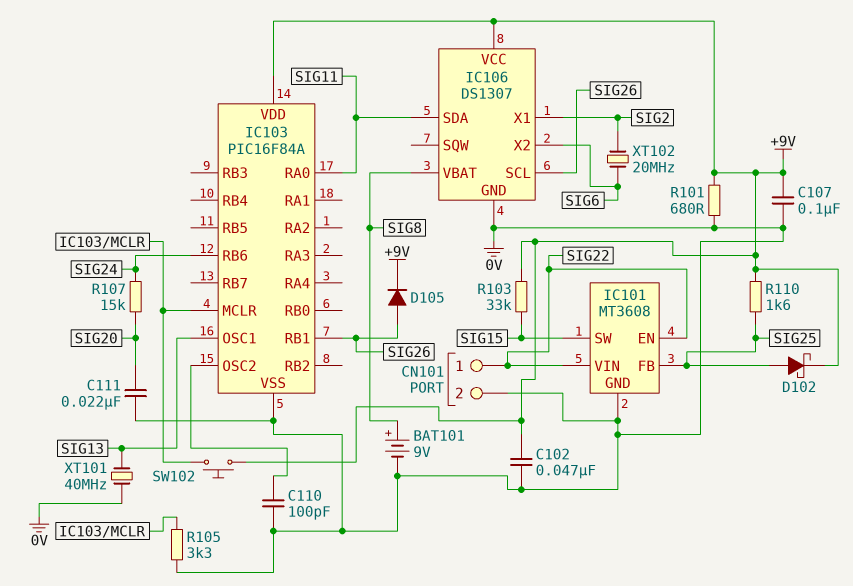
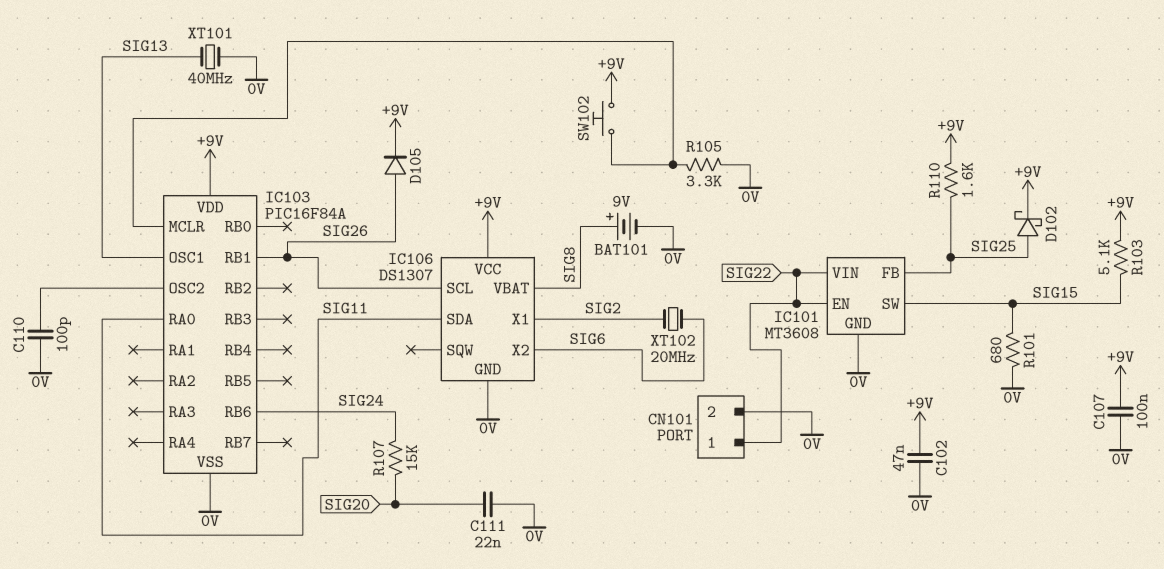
R101: 680 (+9V, 0V) -> 680 (0V, SIG15)
R103: 33k (+9V, SIG15) -> 5.1k (+9V, SIG15)

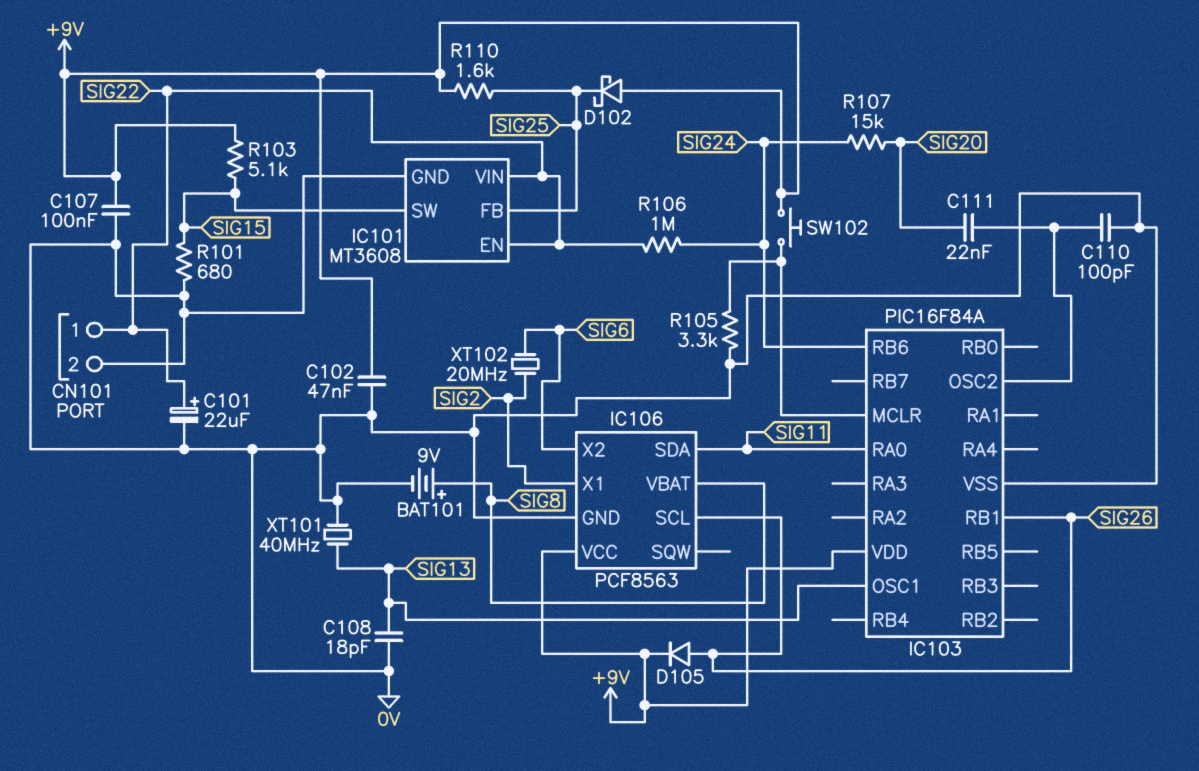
C101: none -> 22uF (plus SIG22, minus 0V)
C108: none -> 18pF (0V, SIG13)
C111: 22nF (0V, SIG20) -> 22nF (IC103/OSC2, SIG20)
D102: schottky (A SIG25, K +9V) -> schottky (A +9V, K SIG25)
IC106: DS1307 -> PCF8563
R106: none -> 1M (SIG22, SIG24)

